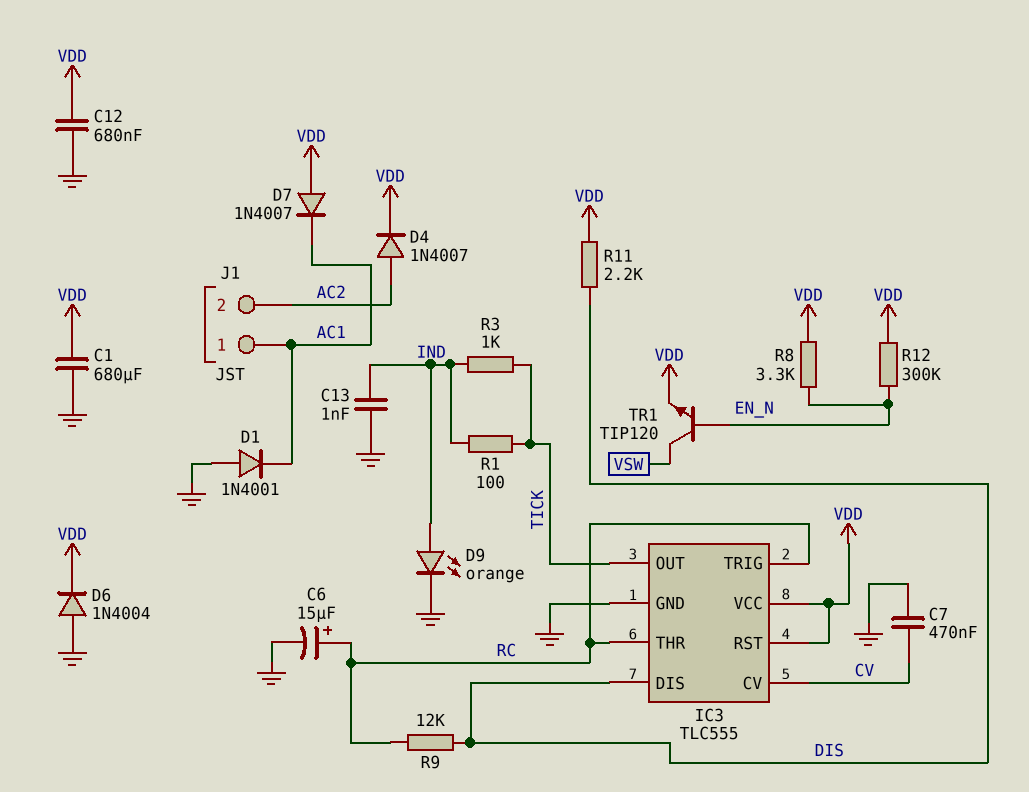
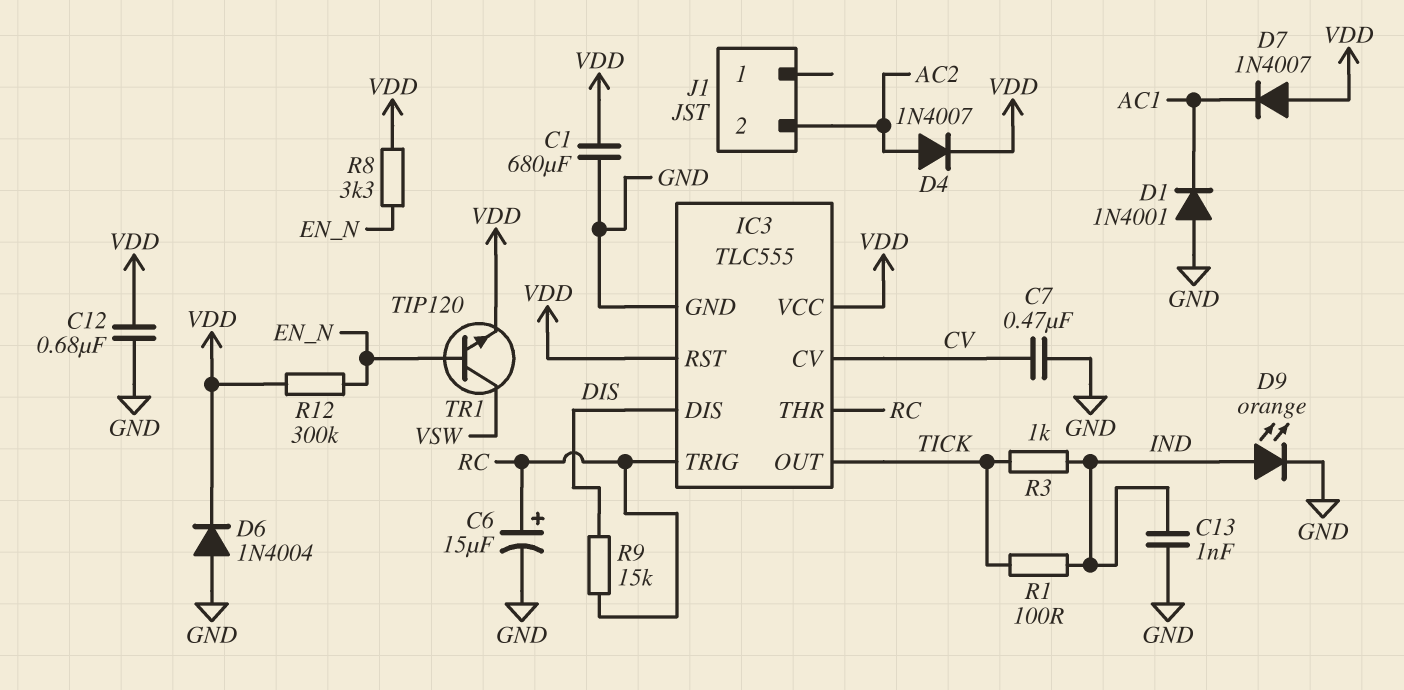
J1 pin 1: AC1 -> none
R9: 12k (DIS, RC) -> 15k (DIS, RC)
R11: 2.2k (DIS, VDD) -> none

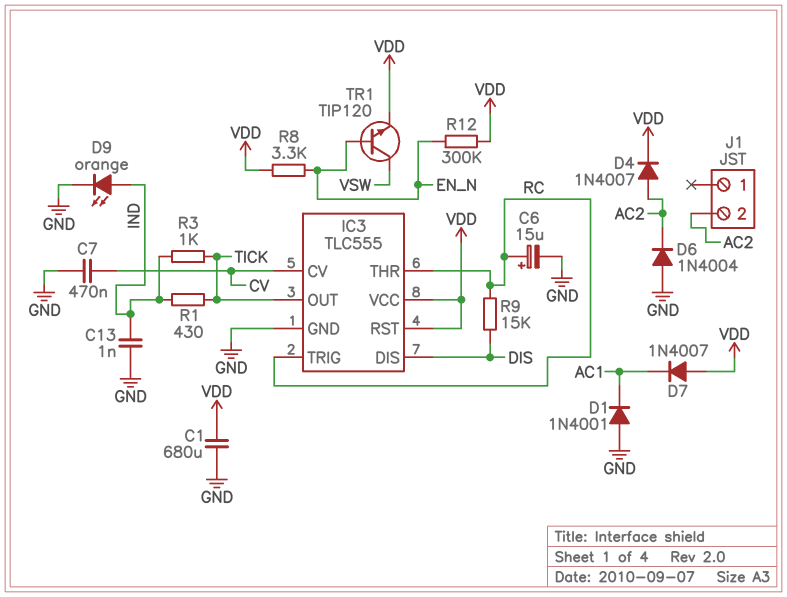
C12: 680nF (GND, VDD) -> none
D6: diode 1N4004 (A GND, K VDD) -> diode 1N4004 (A GND, K AC2)
R1: 100 (IND, TICK) -> 430 (IND, TICK)

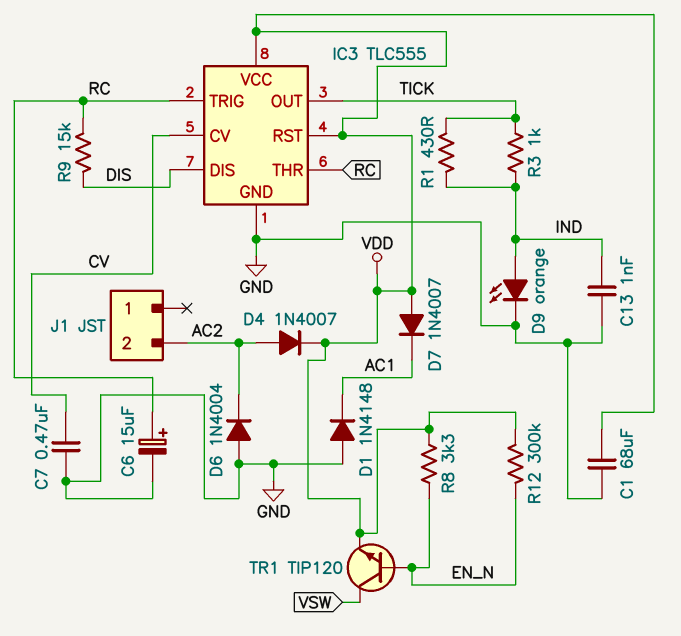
C1: 680uF (GND, VDD) -> 68uF (GND, VDD)
D1: diode 1N4001 (A GND, K AC1) -> diode 1N4148 (A GND, K AC1)

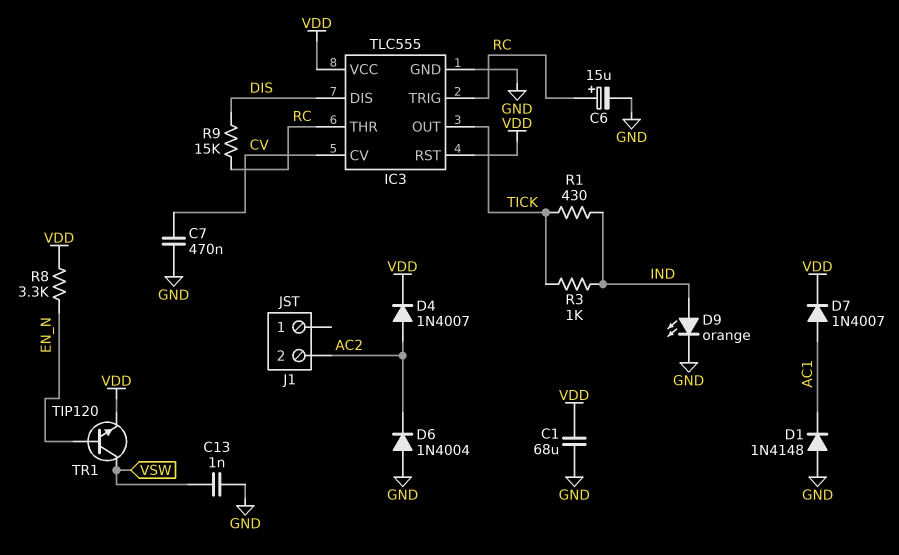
C13: 1nF (GND, IND) -> 1nF (GND, VSW)
D7: diode 1N4007 (A VDD, K AC1) -> diode 1N4007 (A AC1, K VDD)
R12: 300k (EN_N, VDD) -> none

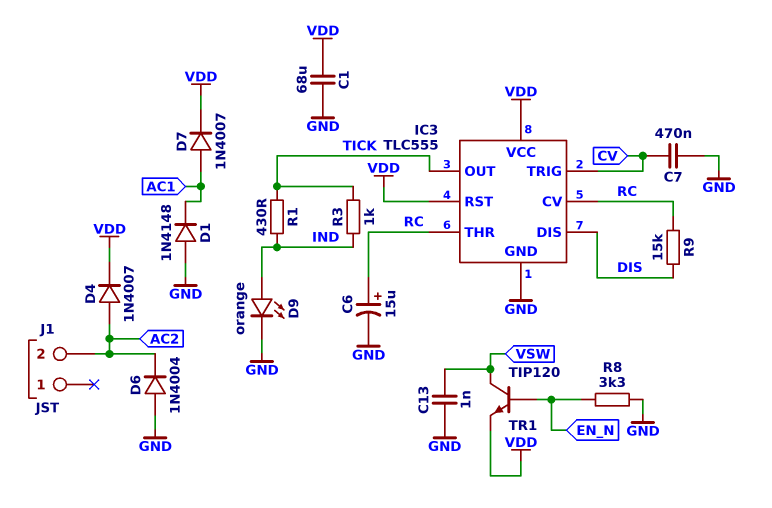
IC3 pin CV: CV -> RC
IC3 pin TRIG: RC -> CV
R8: 3.3k (EN_N, VDD) -> 3.3k (EN_N, GND)

